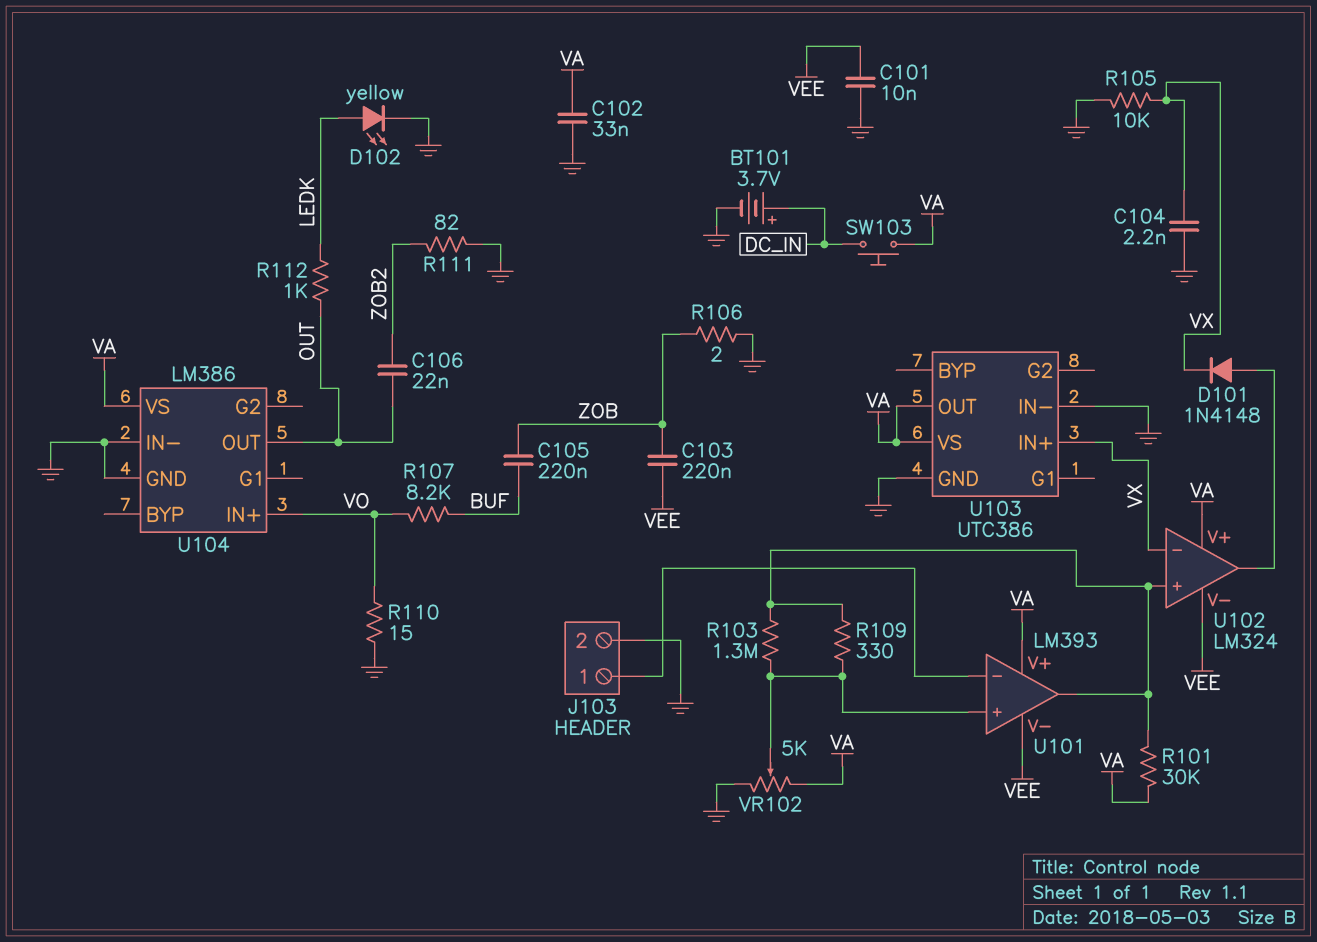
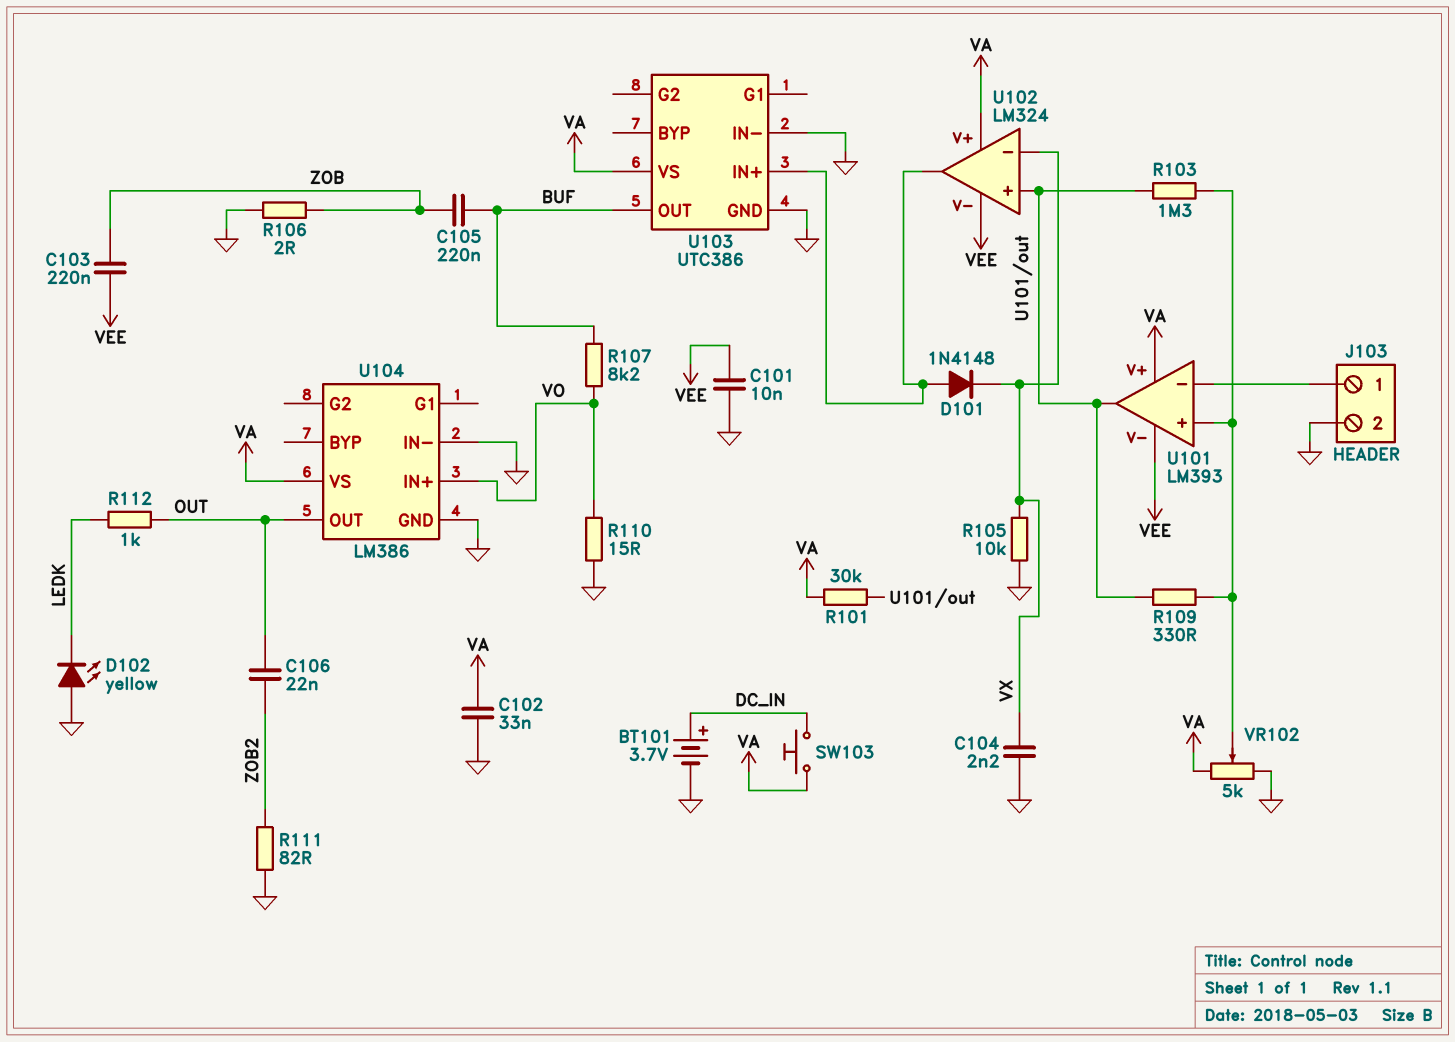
D102: LED yellow (A LEDK, K GND) -> LED yellow (A GND, K LEDK)
U103 pin IN+: VX -> U102/out
U103 pin OUT: VA -> BUF

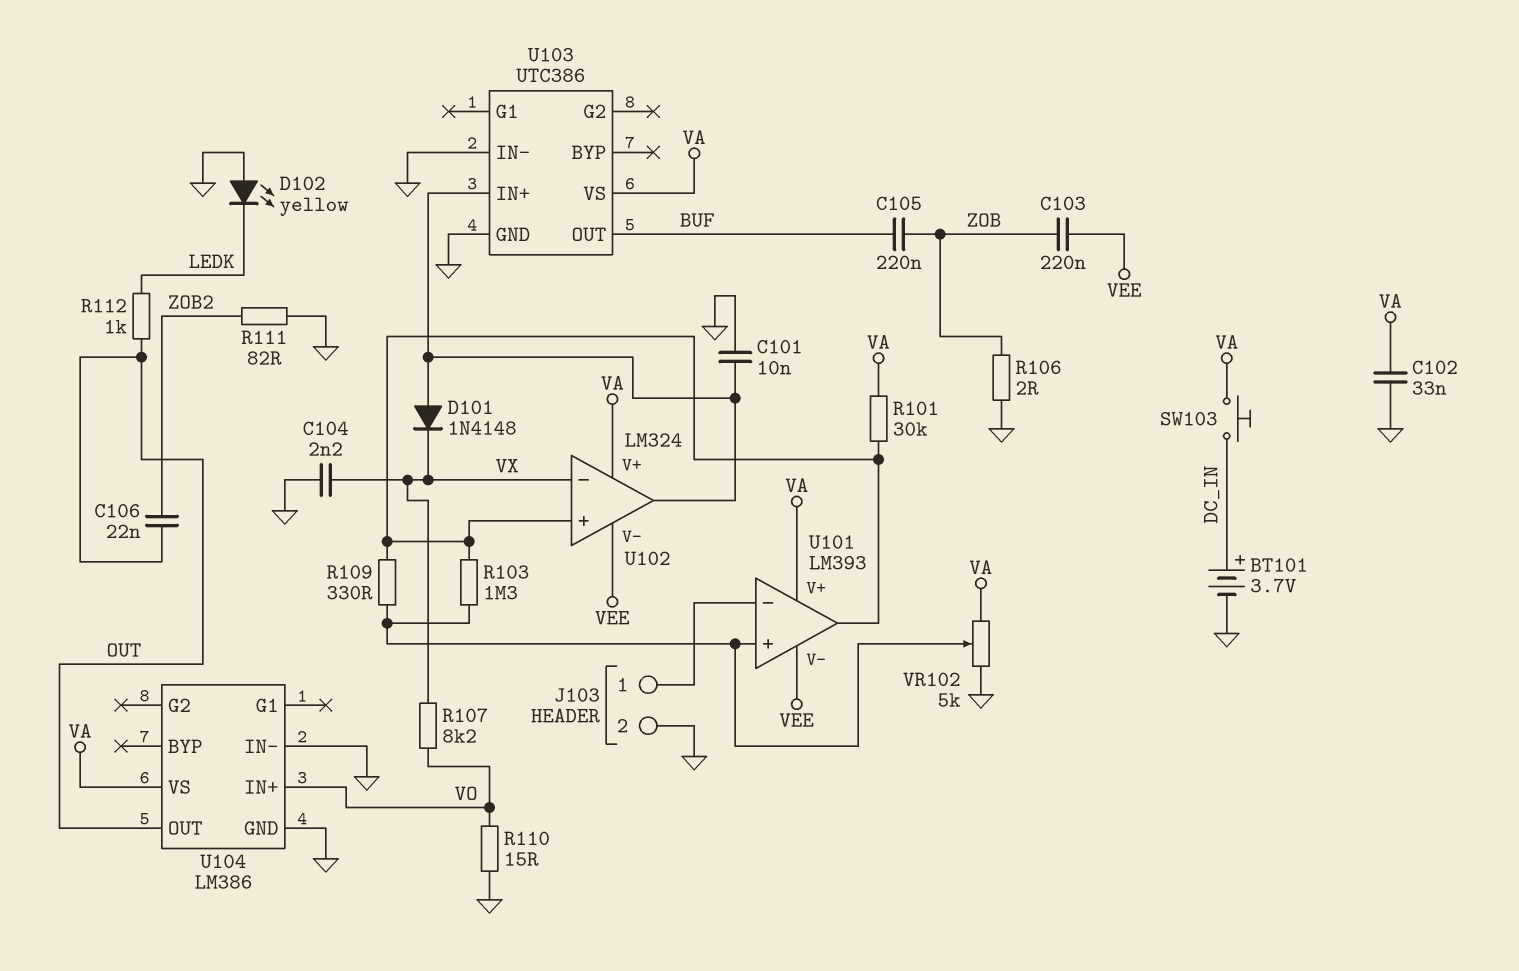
C101: 10nF (GND, VEE) -> 10nF (GND, U102/out)
R105: 10k (GND, VX) -> none
R107: 8.2k (BUF, VO) -> 8.2k (VO, VX)

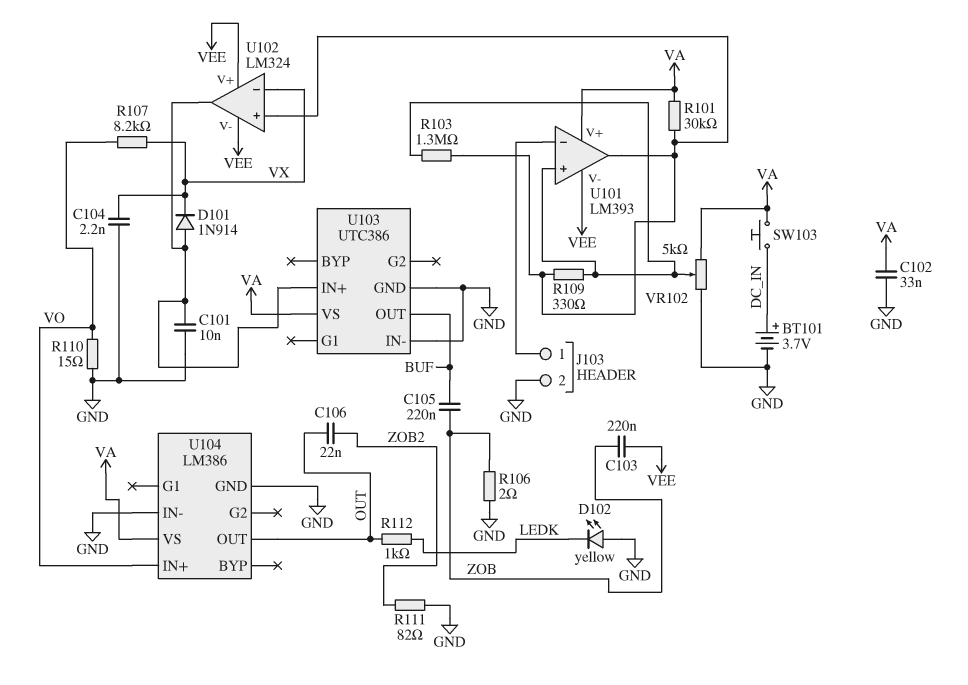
D101: diode 1N4148 (A U102/out, K VX) -> diode 1N914 (A U102/out, K VX)
U102 pin V+: VA -> VEE

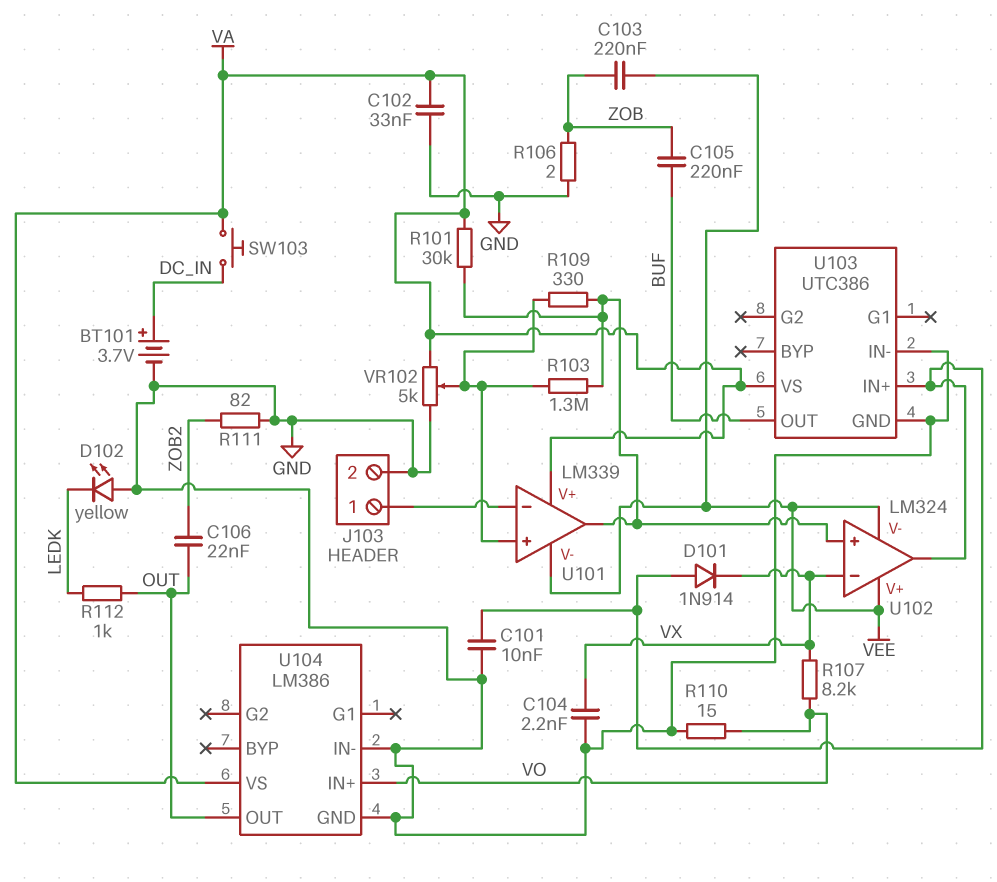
U101: LM393 -> LM339

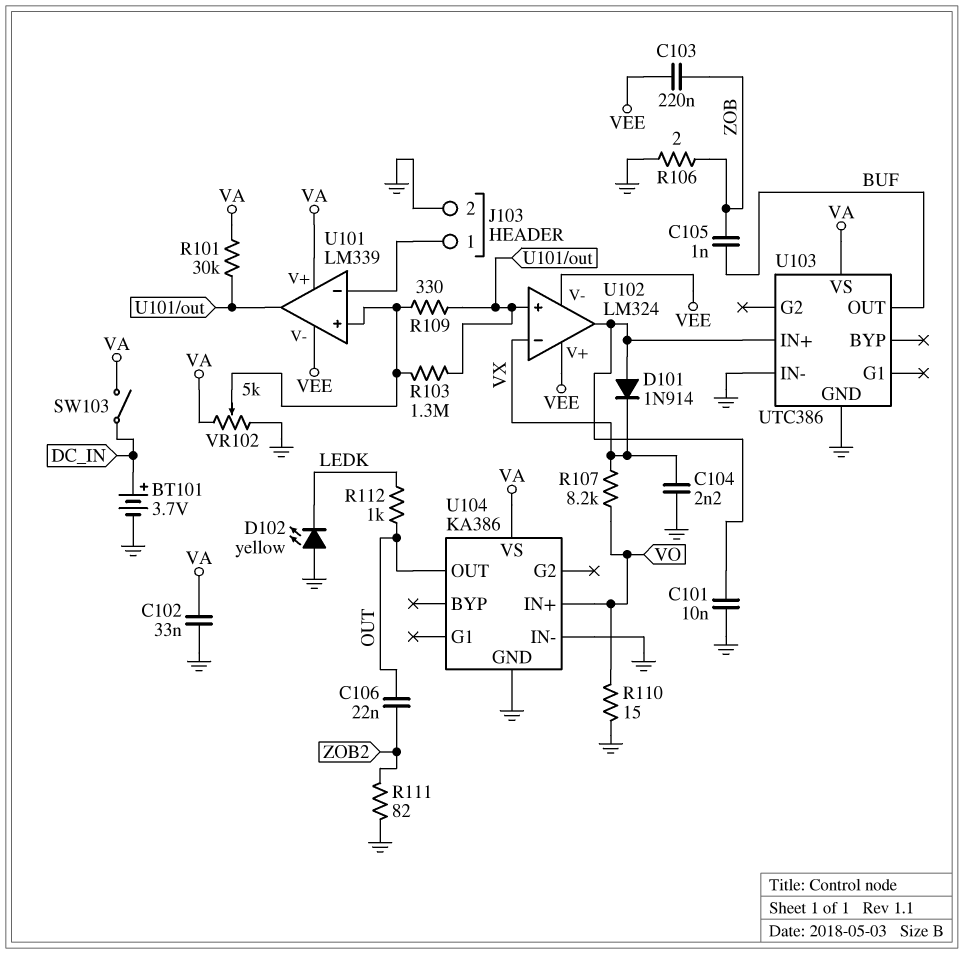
C105: 220nF (BUF, ZOB) -> 1nF (BUF, ZOB)
SW103: button (DC_IN, VA) -> switch (DC_IN, VA)
U104: LM386 -> KA386

